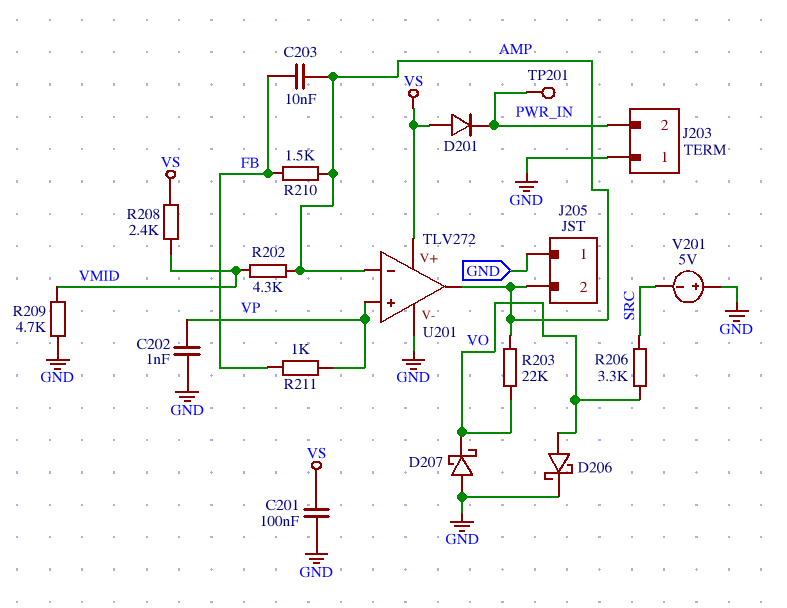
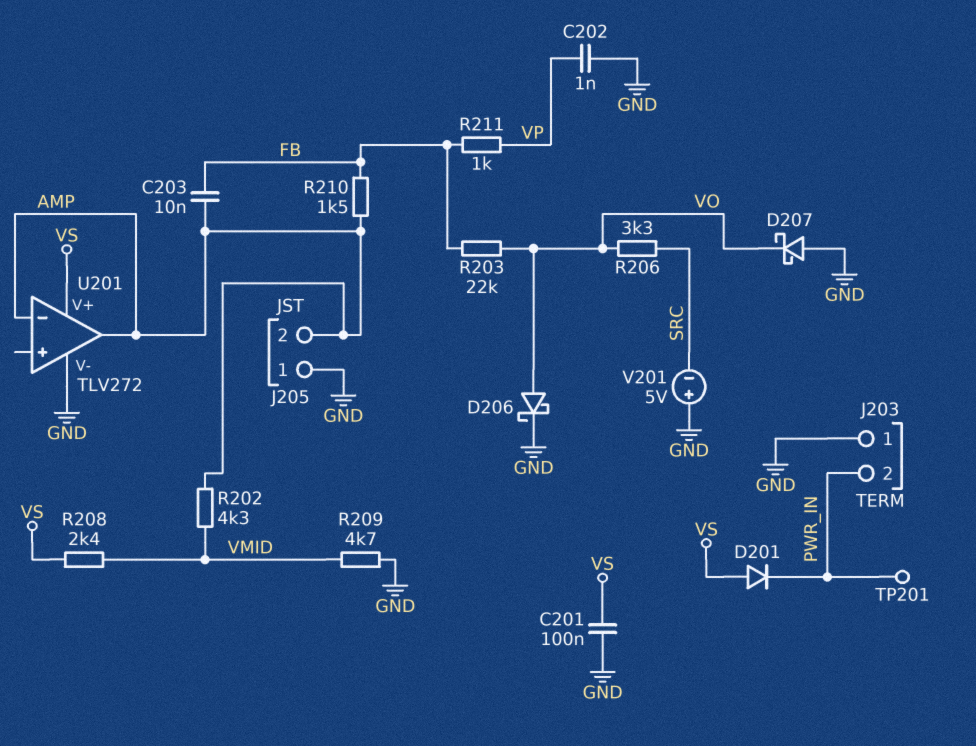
R203: 22k (AMP, VO) -> 22k (FB, VO)
U201 pin in+: VP -> none

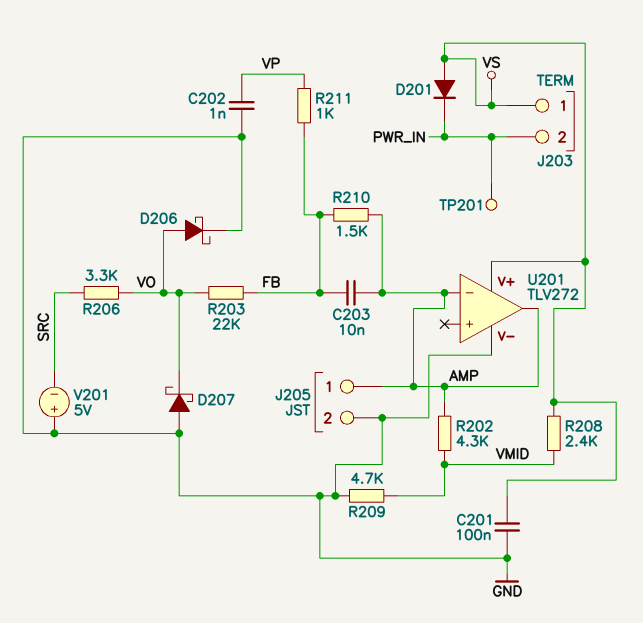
J203 pin 1: GND -> VS
J205 pin 1: GND -> AMP
J205 pin 2: AMP -> GND

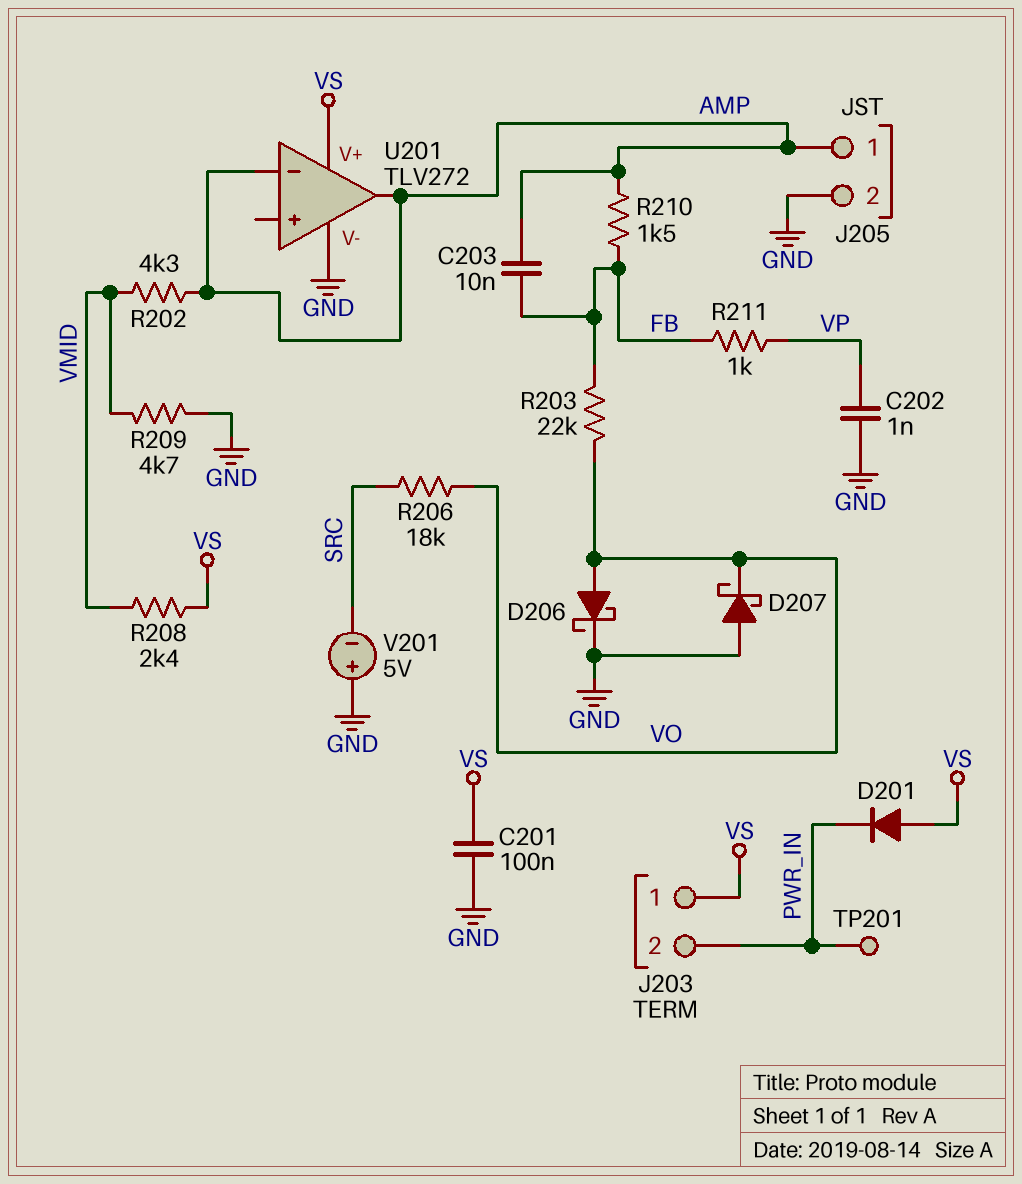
R206: 3.3k (SRC, VO) -> 18k (SRC, VO)

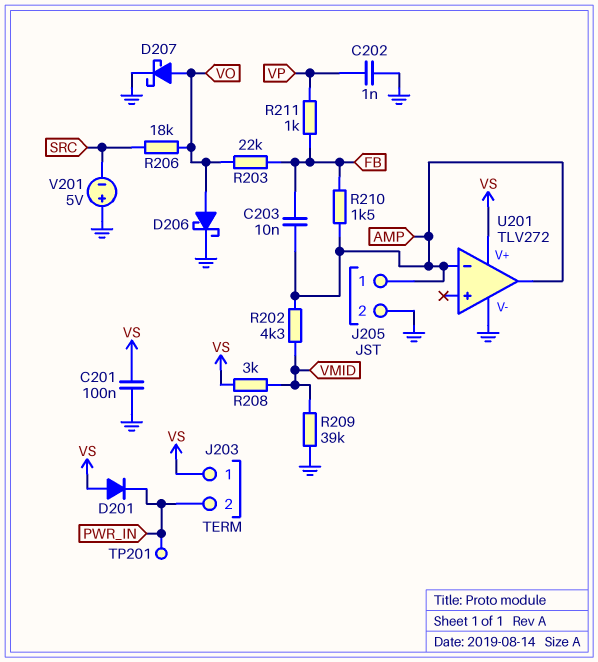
D207: schottky (A GND, K VO) -> schottky (A VO, K GND)
R208: 2.4k (VMID, VS) -> 3k (VMID, VS)
R209: 4.7k (GND, VMID) -> 39k (GND, VMID)

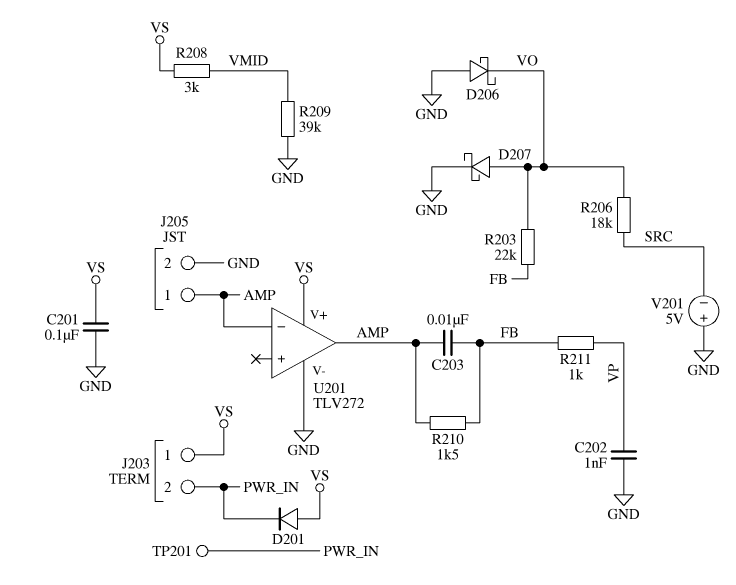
D206: schottky (A VO, K GND) -> schottky (A GND, K VO)
R202: 4.3k (AMP, VMID) -> none

